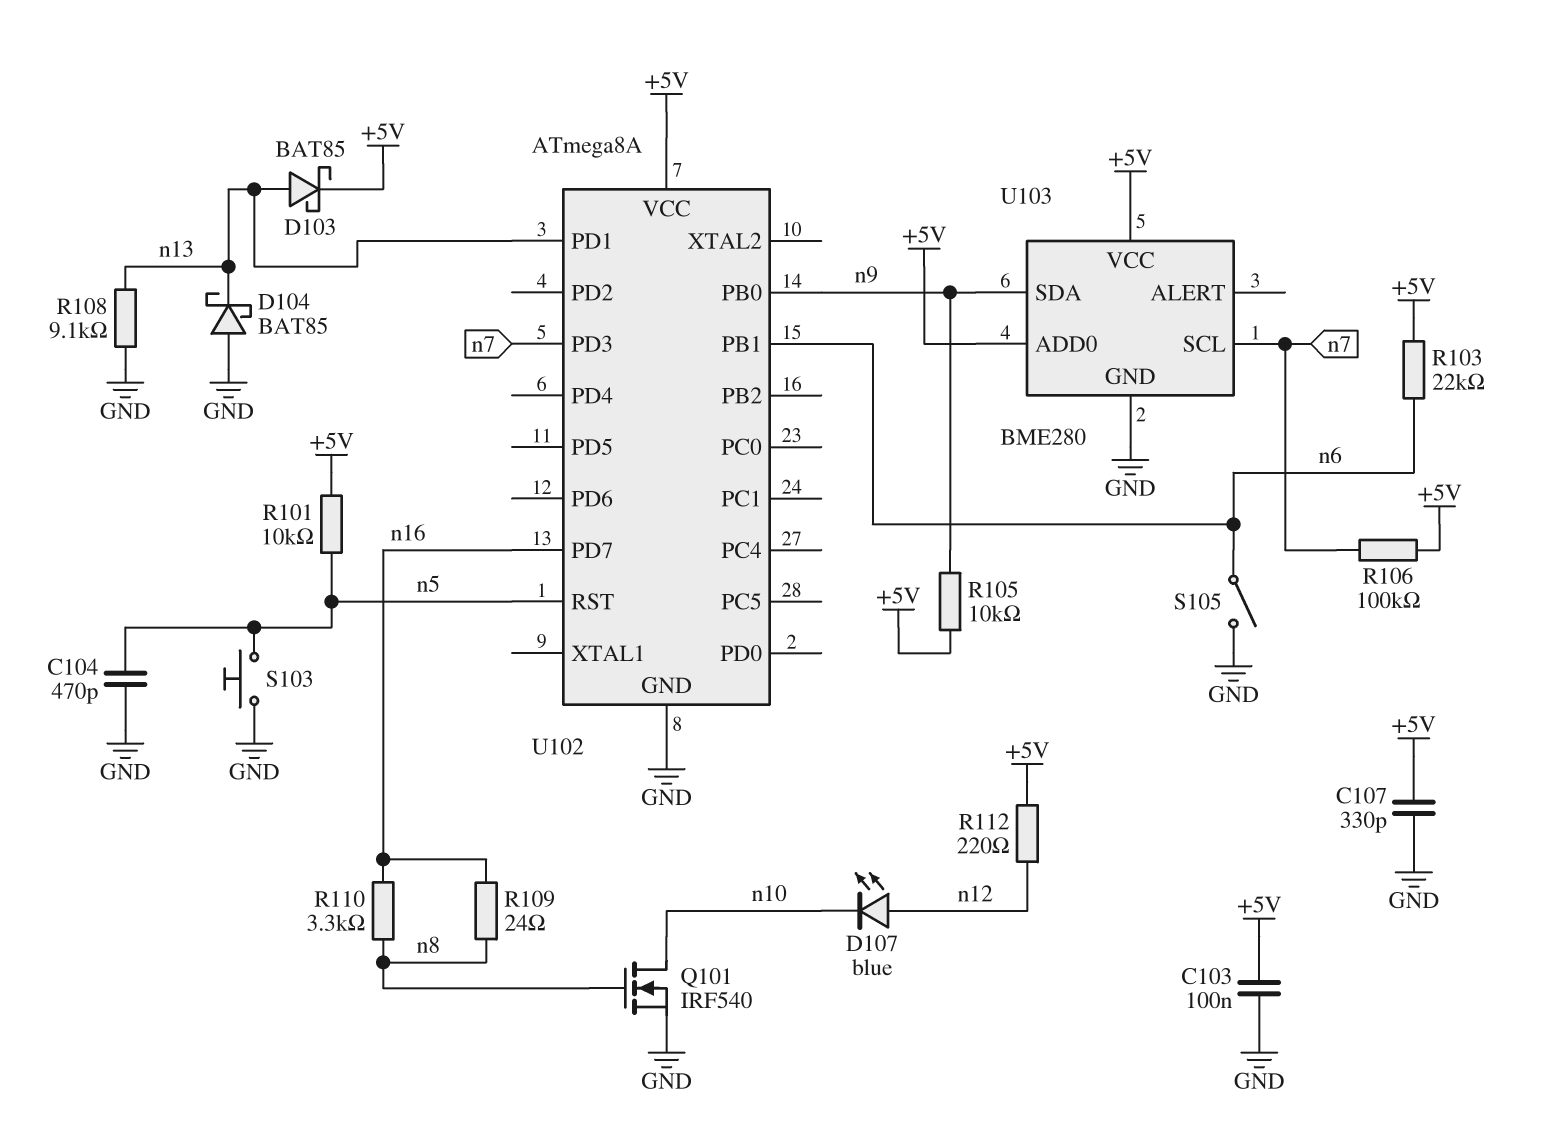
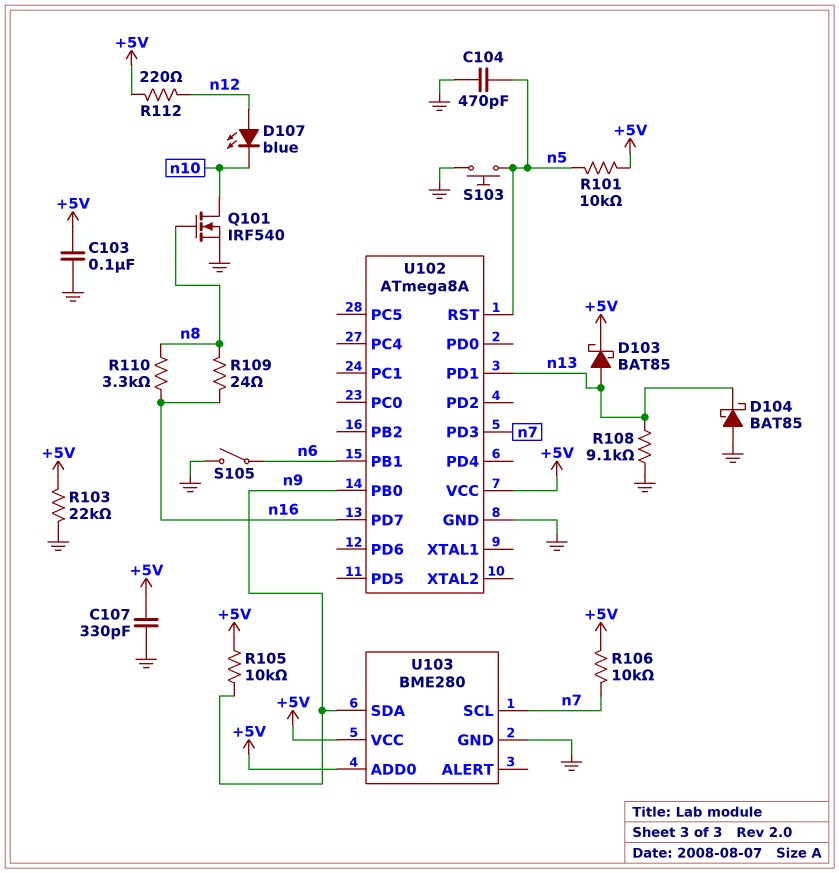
R103: 22k (+5V, n6) -> 22k (+5V, GND)
R106: 100k (+5V, n7) -> 10k (+5V, n7)

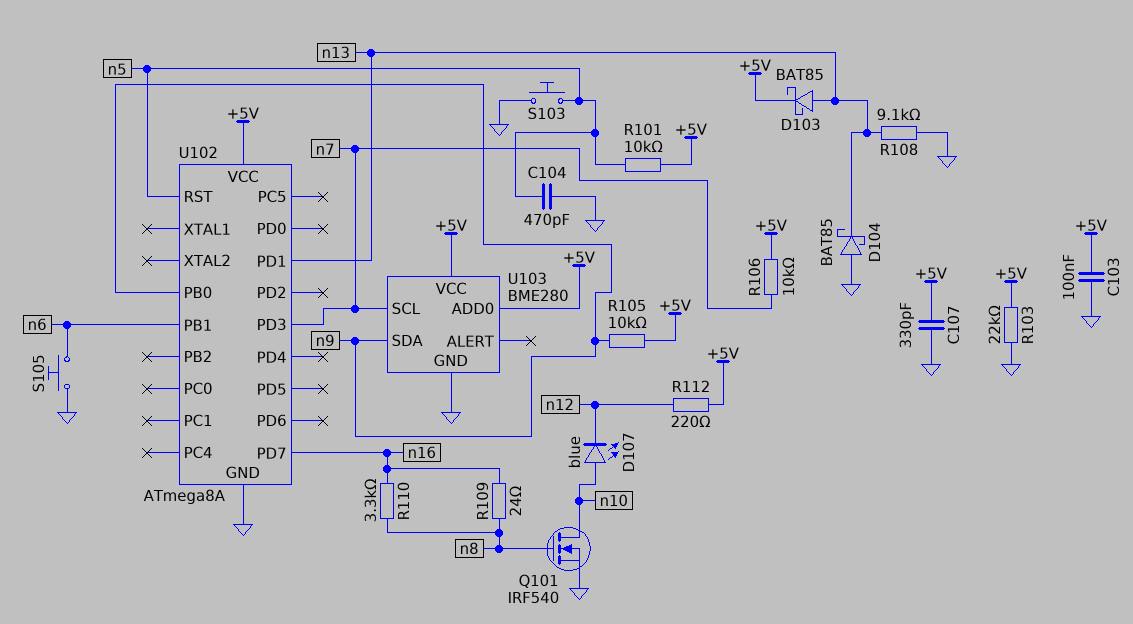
D107: LED blue (A n12, K n10) -> LED blue (A n10, K n12)
S105: switch (GND, n6) -> button (GND, n6)

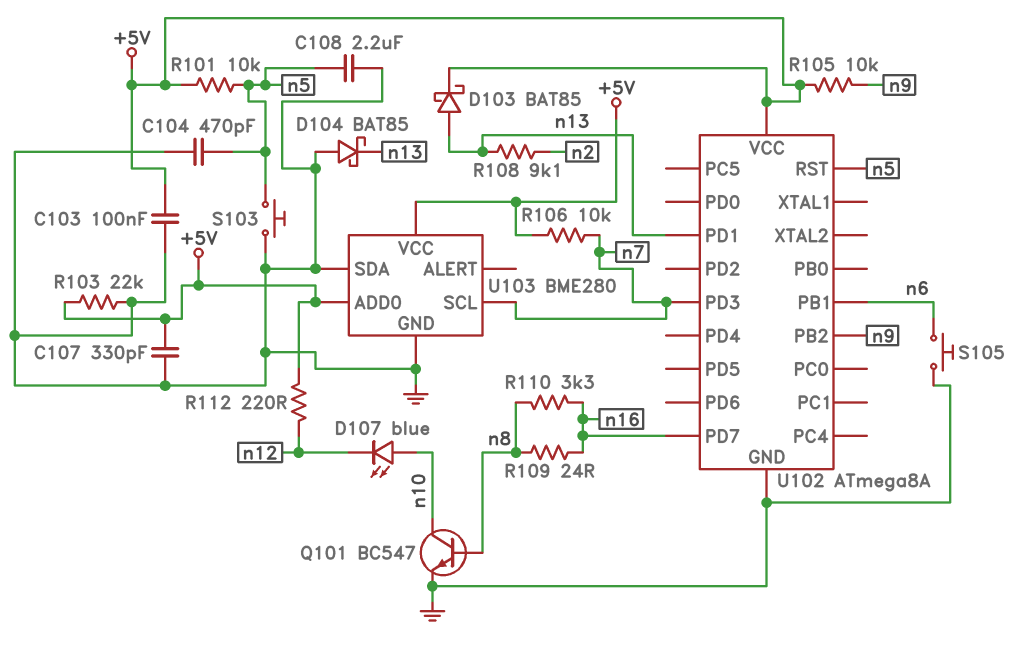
C108: none -> 2.2uF (GND, n5)
Q101: NMOS IRF540 (G n8, D n10, S GND) -> NPN BC547 (B n8, C n10, E GND)
R108: 9.1k (GND, n13) -> 9.1k (n2, n13)
U102 pin PB0: n9 -> none
U102 pin PB2: none -> n9
U103 pin SDA: n9 -> GND

